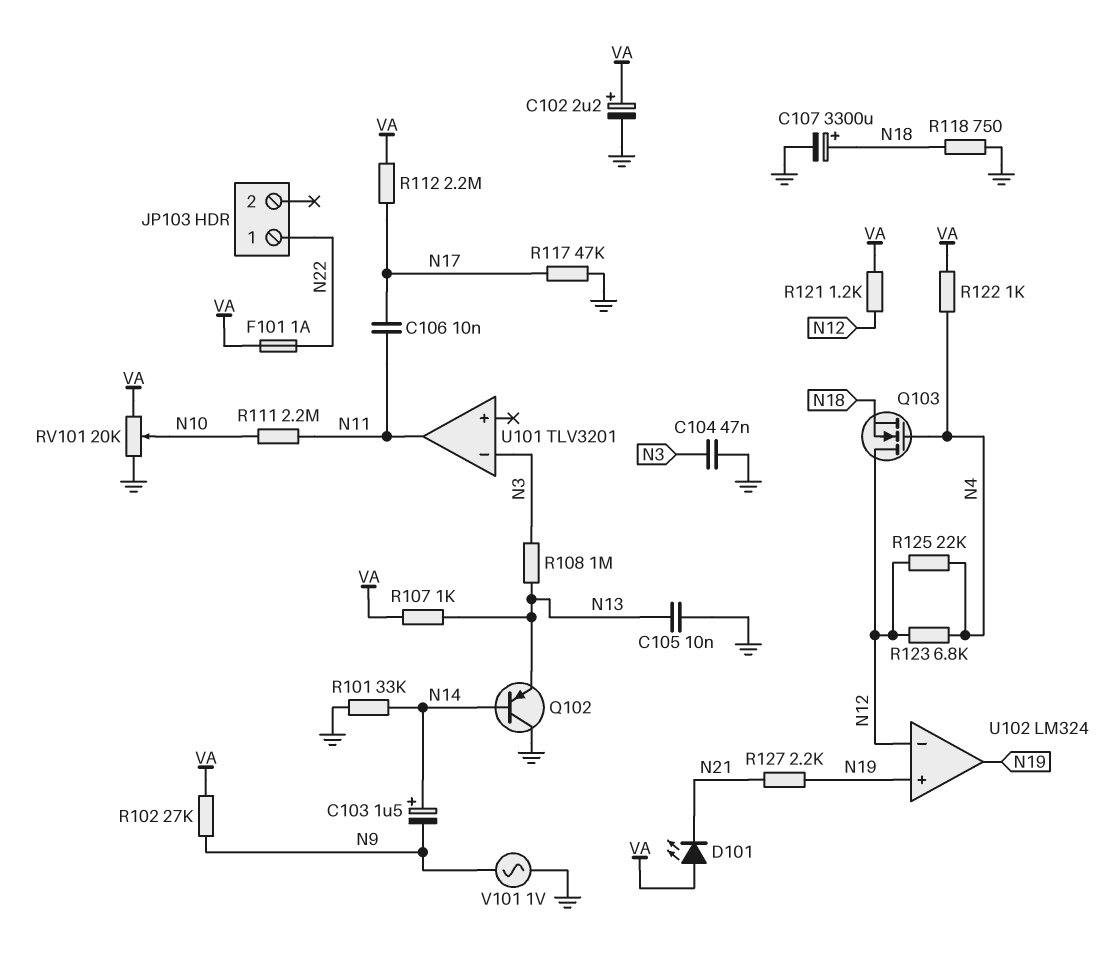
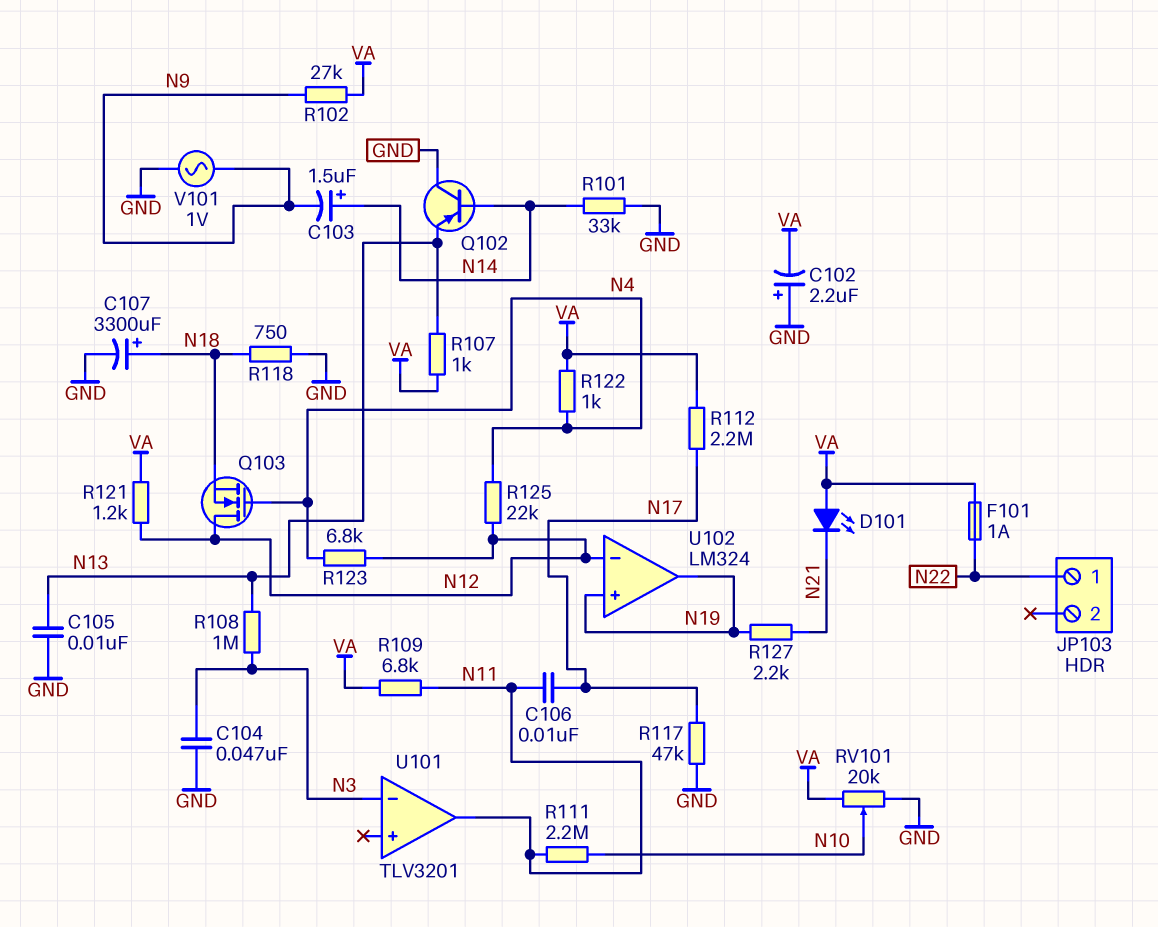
C102: 2.2uF (plus VA, minus GND) -> 2.2uF (plus GND, minus VA)
R109: none -> 6.8k (N11, VA)

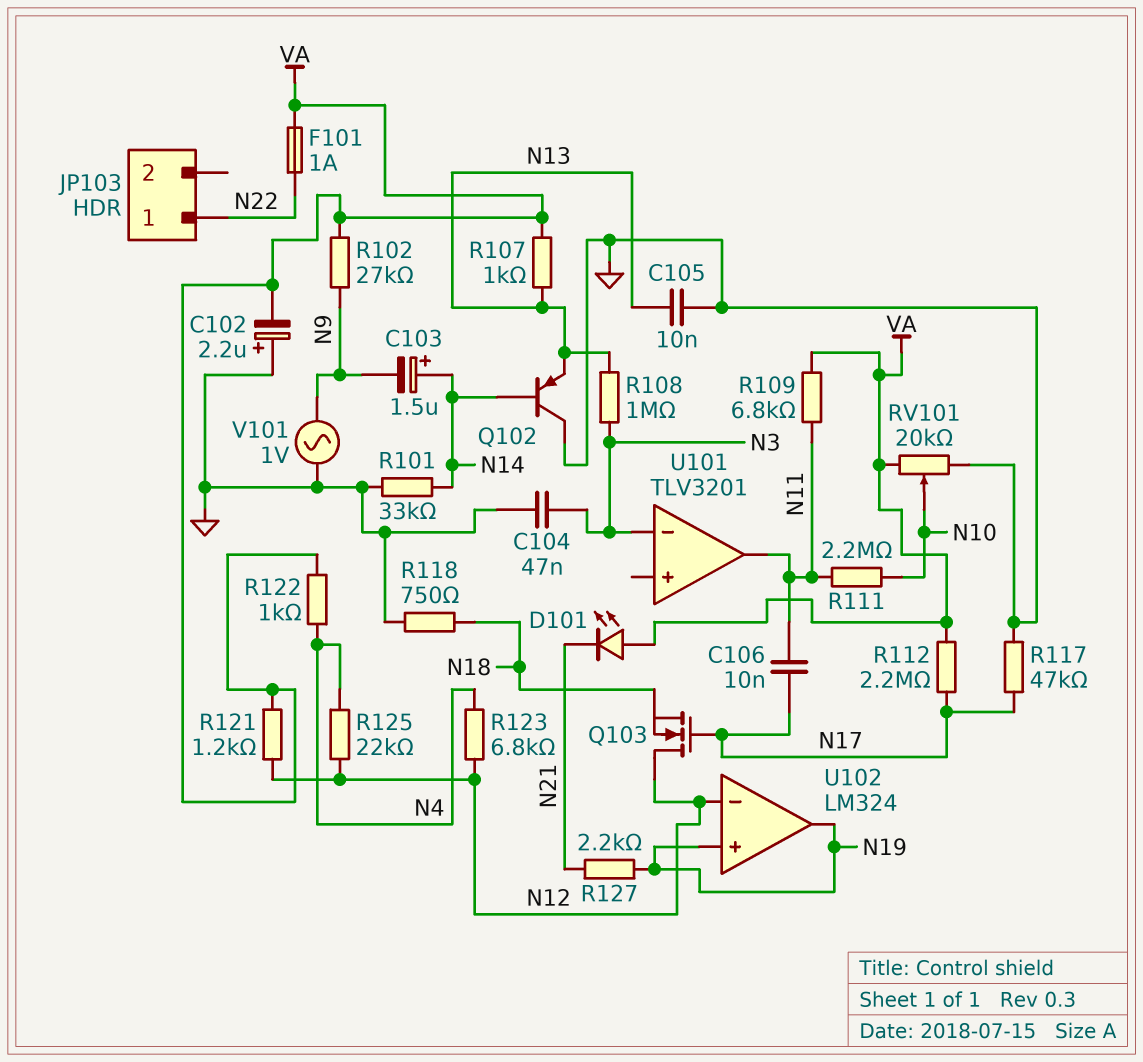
C107: 3300uF (plus N18, minus GND) -> none
Q103: NMOS (G N4, D N12, S N18) -> NMOS (G N17, D N12, S N18)

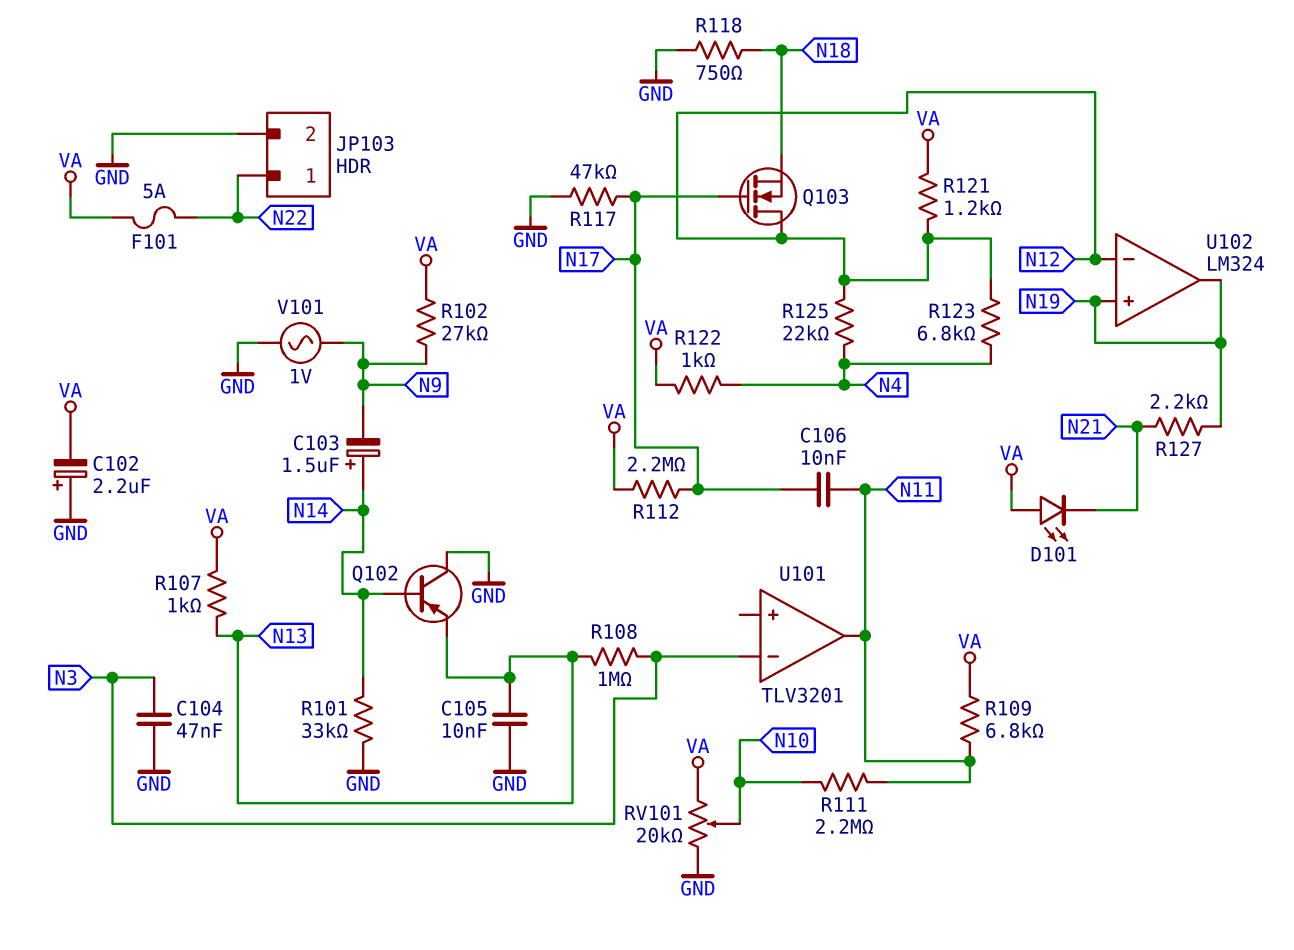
F101: 1A (N22, VA) -> 5A (N22, VA)
JP103 pin 2: none -> GND

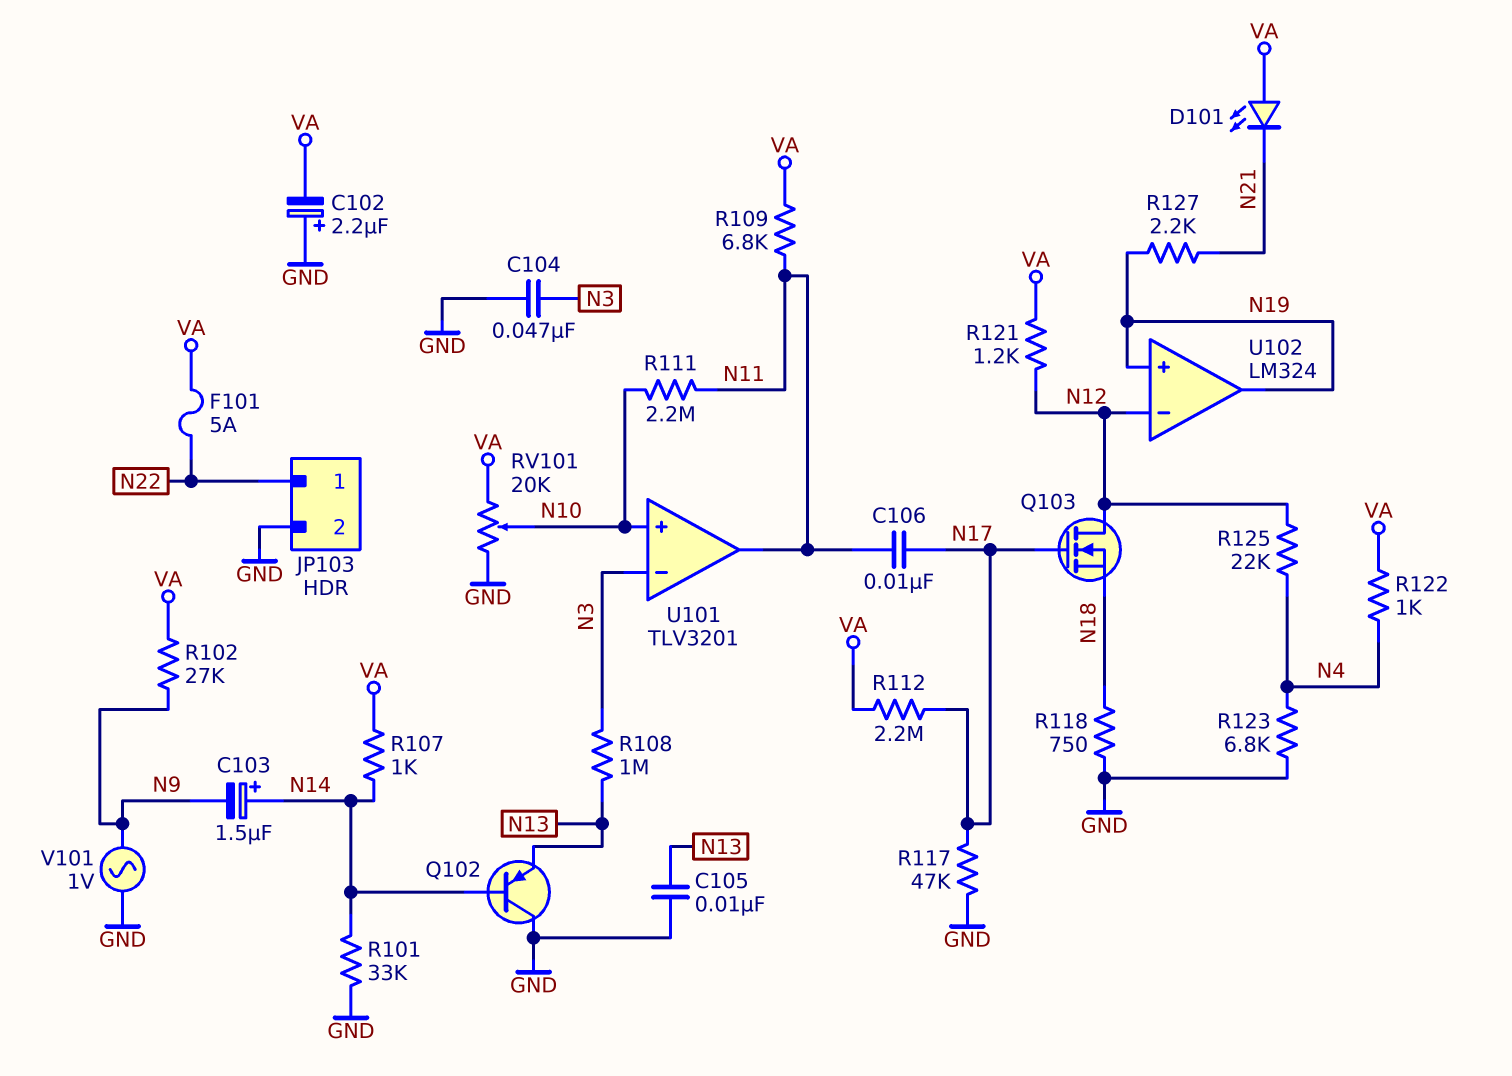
R107: 1k (N13, VA) -> 1k (N14, VA)
R123: 6.8k (N4, N12) -> 6.8k (GND, N4)
U101 pin in+: none -> N10

